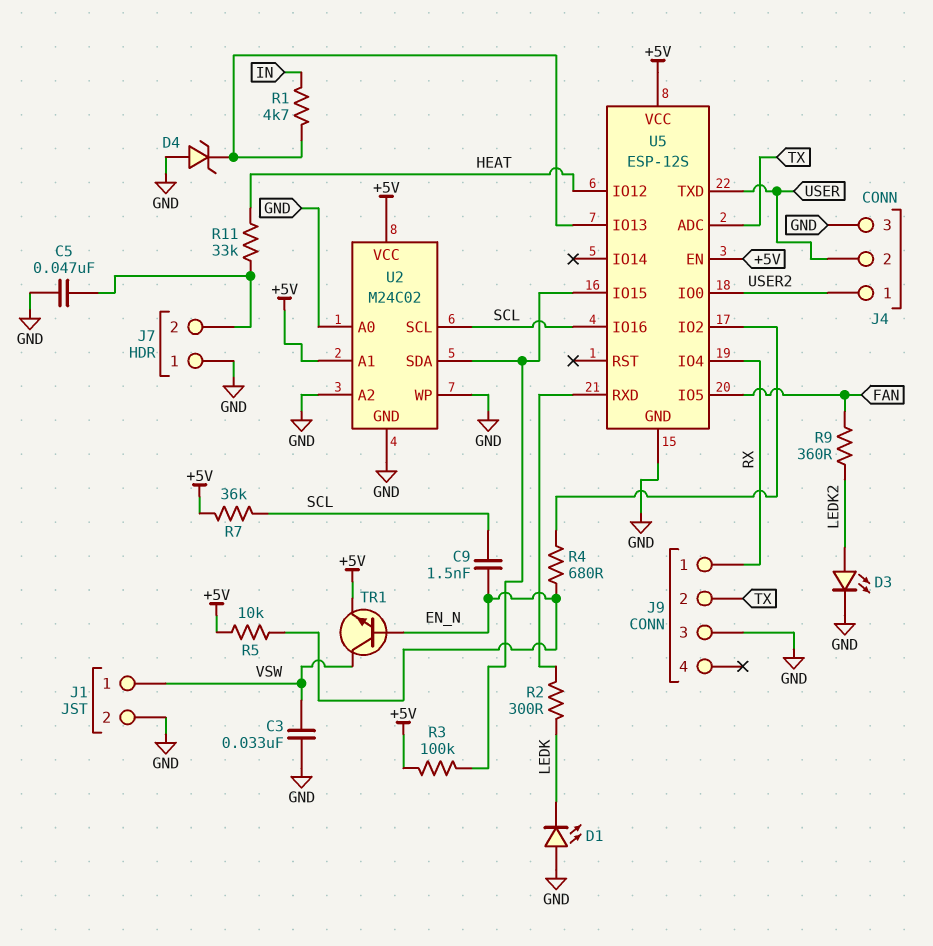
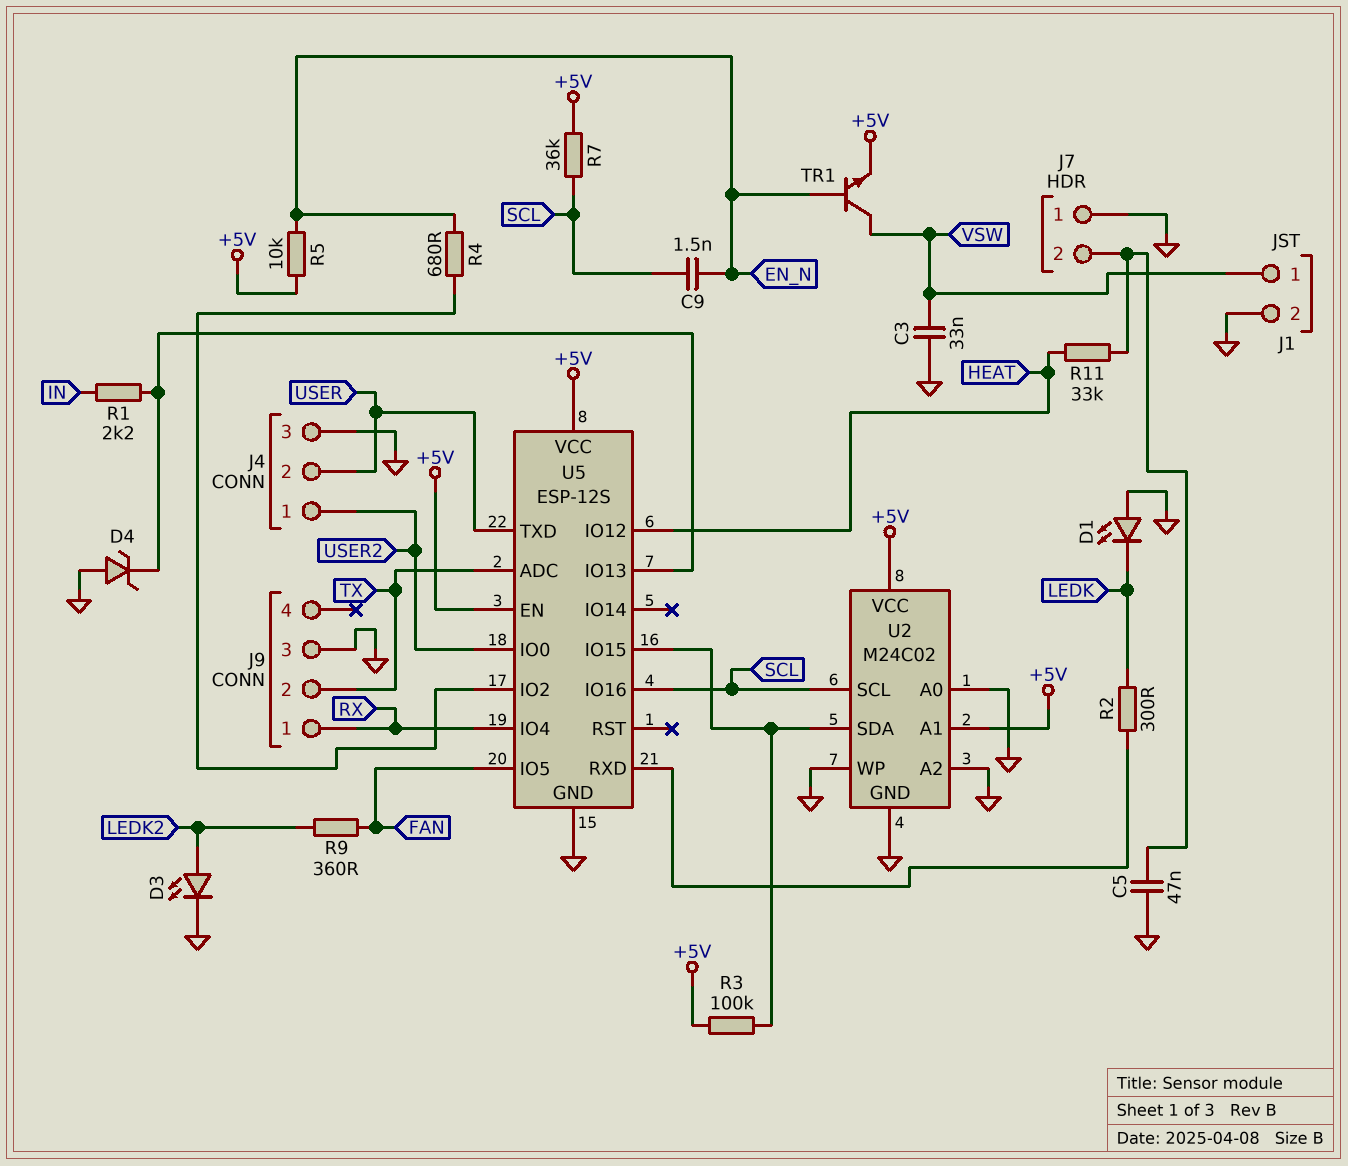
R1: 4.7k (IN, U5/IO13) -> 2.2k (IN, U5/IO13)

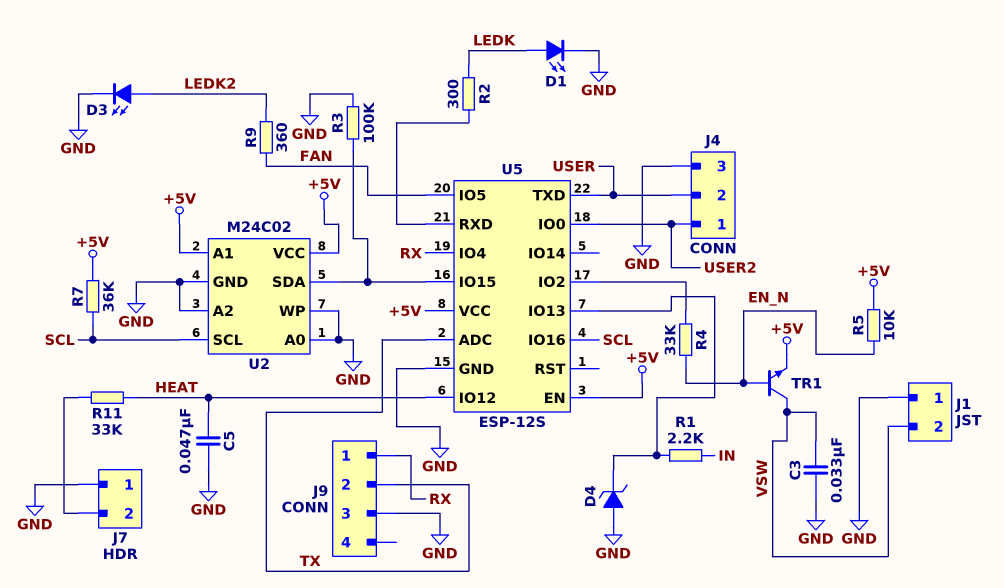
C5: 47nF (GND, J7/2) -> 47nF (GND, HEAT)
C9: 1.5nF (EN_N, SCL) -> none
D1: LED (A GND, K LEDK) -> LED (A LEDK, K GND)
J1 pin 1: VSW -> GND
J1 pin 2: GND -> VSW
R3: 100k (+5V, U2/SDA) -> 100k (GND, U2/SDA)
R4: 680 (EN_N, U5/IO2) -> 33k (EN_N, U5/IO2)

